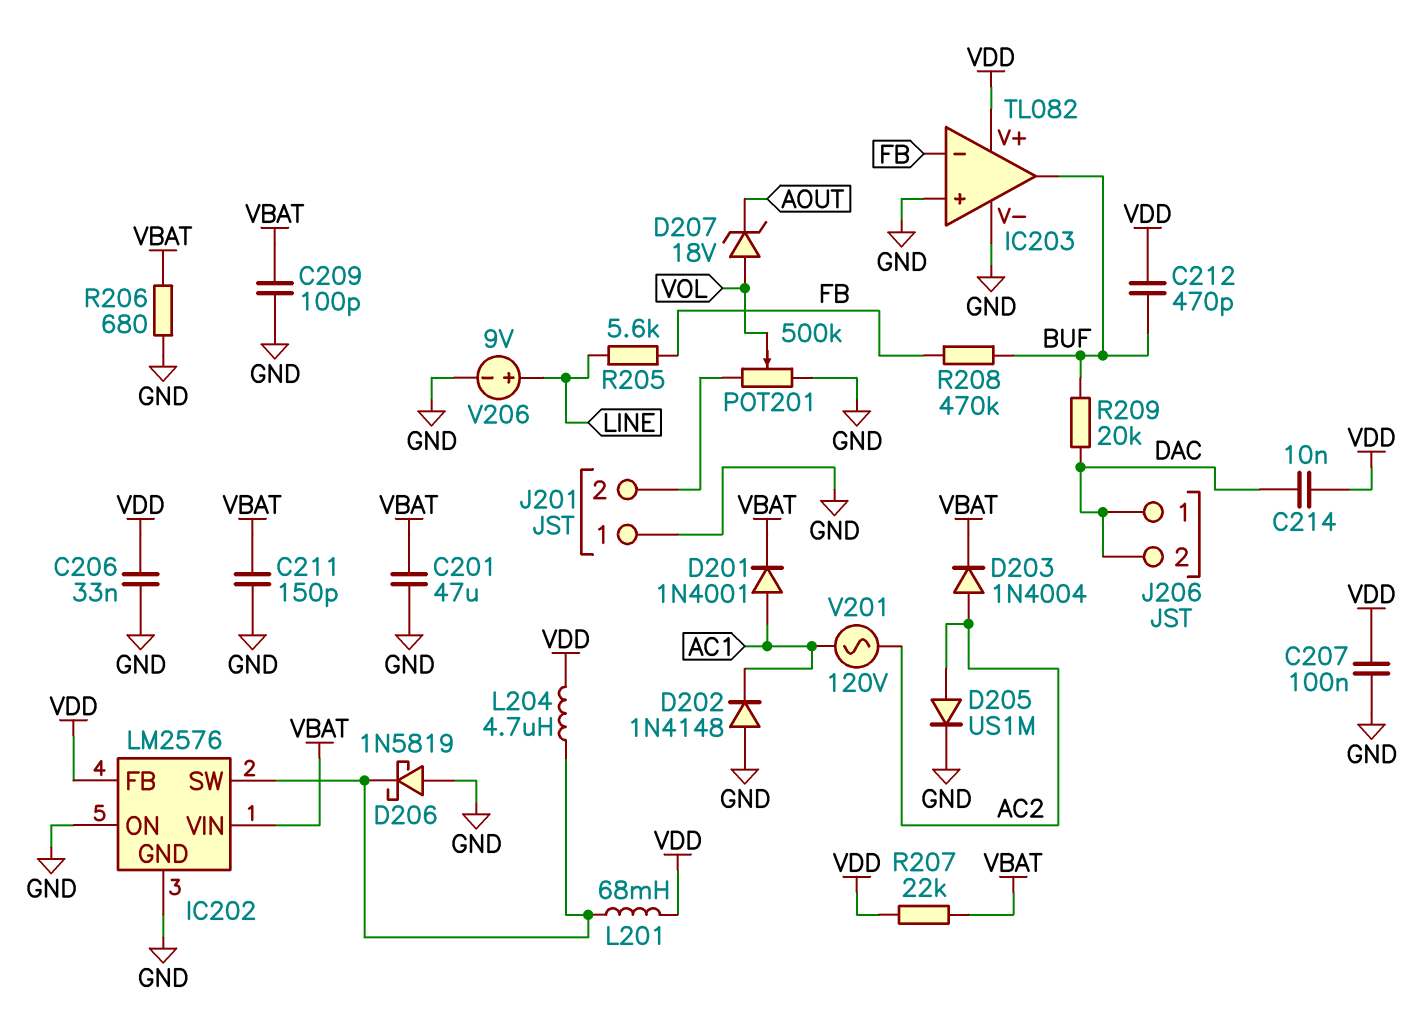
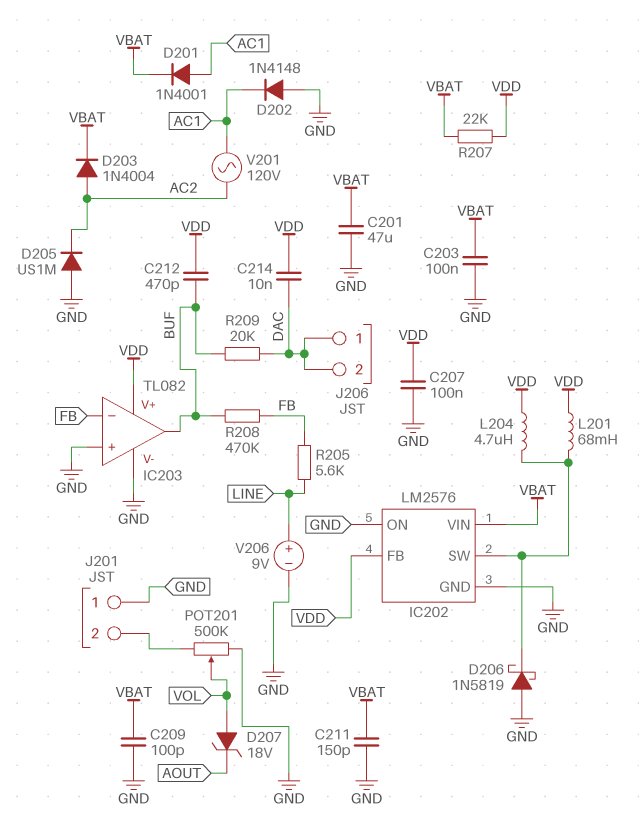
C203: none -> 100nF (GND, VBAT)
C206: 33nF (GND, VDD) -> none
D205: diode US1M (A AC2, K GND) -> diode US1M (A GND, K AC2)
R206: 680 (GND, VBAT) -> none

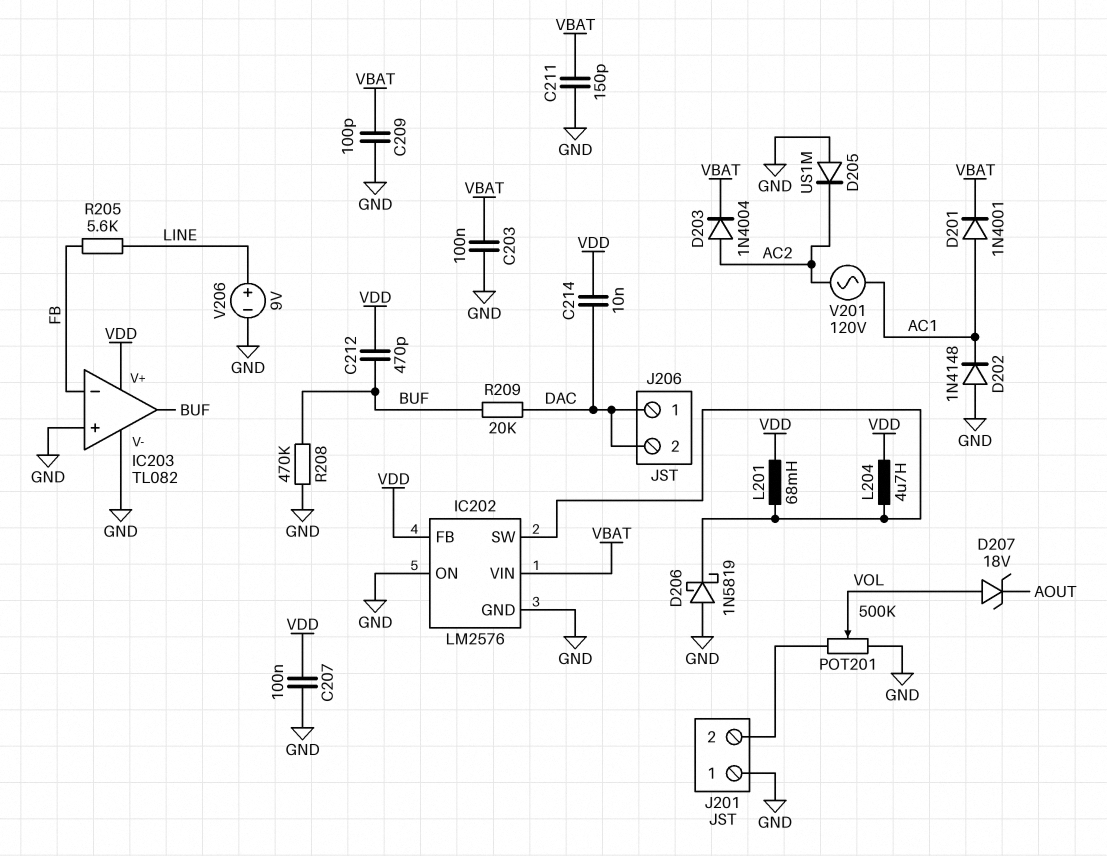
C201: 47uF (GND, VBAT) -> none
R207: 22k (VBAT, VDD) -> none
R208: 470k (BUF, FB) -> 470k (BUF, GND)

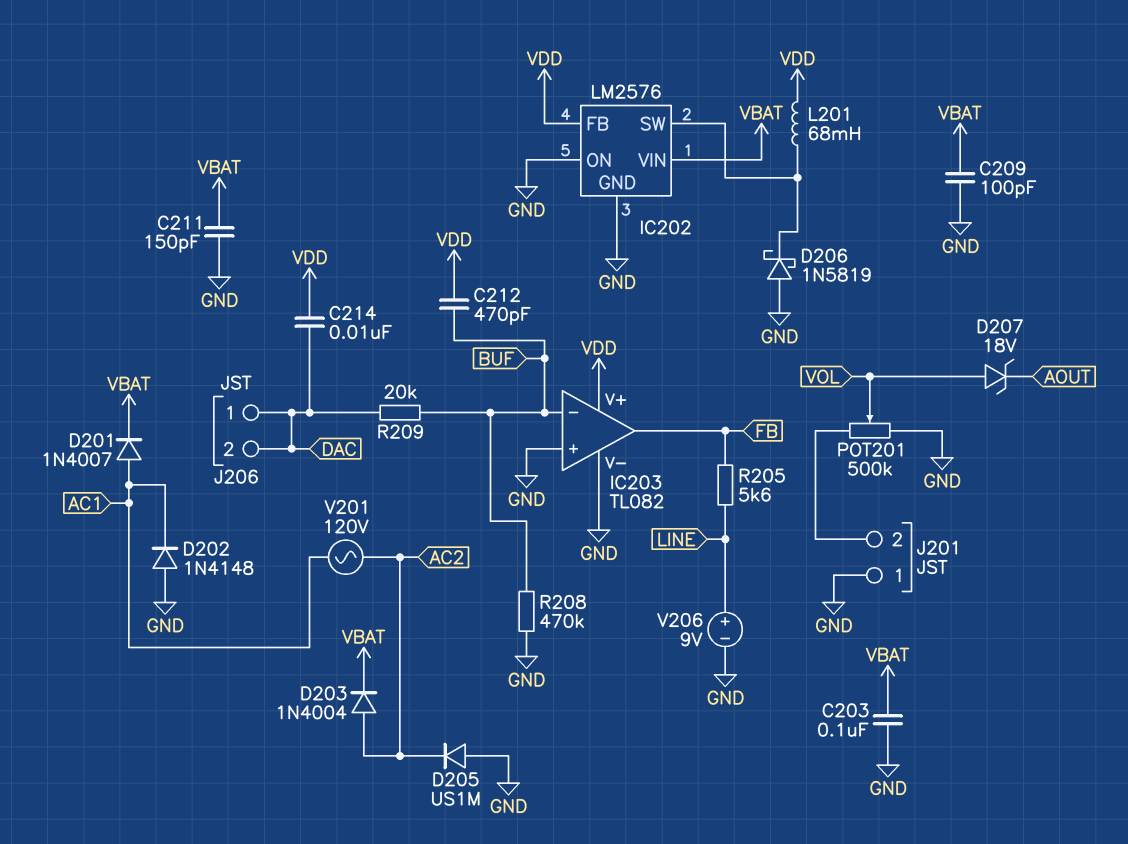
C207: 100nF (GND, VDD) -> none
D201: diode 1N4001 (A AC1, K VBAT) -> diode 1N4007 (A AC1, K VBAT)
IC203 pin in-: FB -> BUF
IC203 pin out: BUF -> FB
L204: 4.7uH (IC202/SW, VDD) -> none

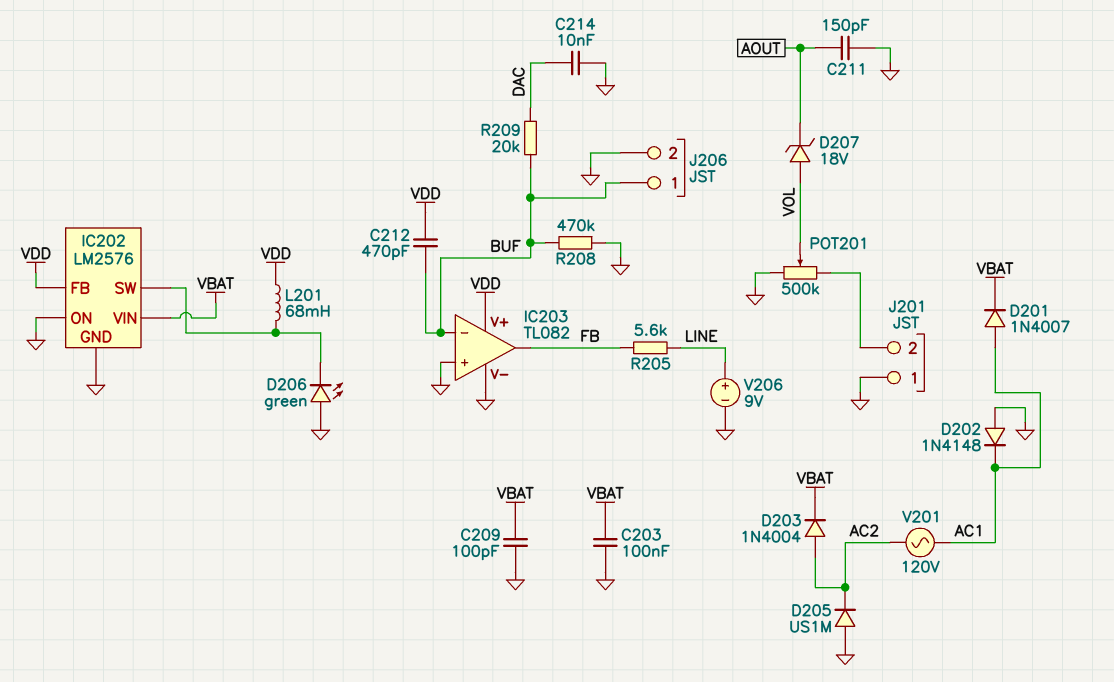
C211: 150pF (GND, VBAT) -> 150pF (AOUT, GND)
C214: 10nF (DAC, VDD) -> 10nF (DAC, GND)
D206: schottky 1N5819 (A GND, K IC202/SW) -> LED green (A GND, K IC202/SW)
J206 pin 1: DAC -> BUF
J206 pin 2: DAC -> GND

